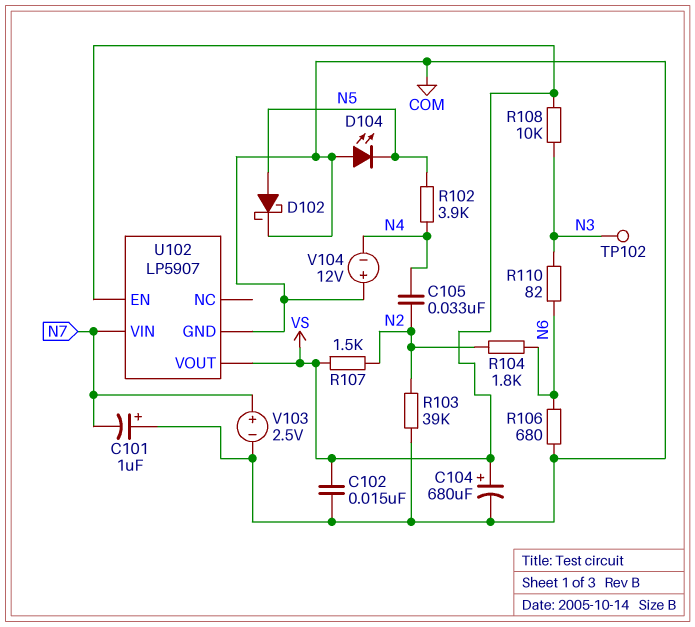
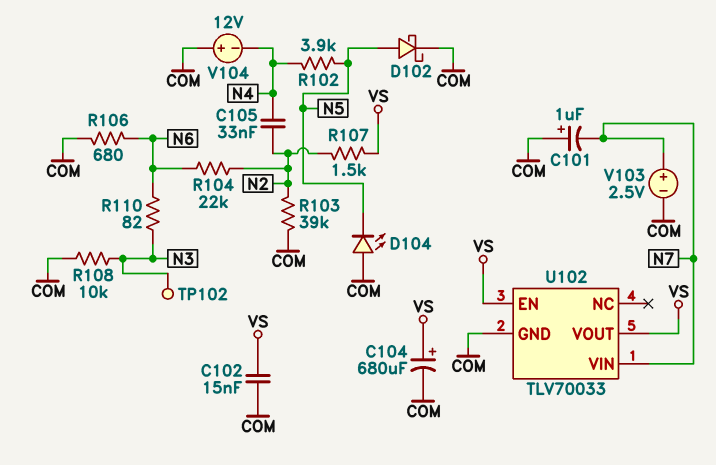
R104: 1.8k (N2, N6) -> 22k (N2, N6)
R108: 10k (N3, VS) -> 10k (COM, N3)
U102: LP5907 -> TLV70033

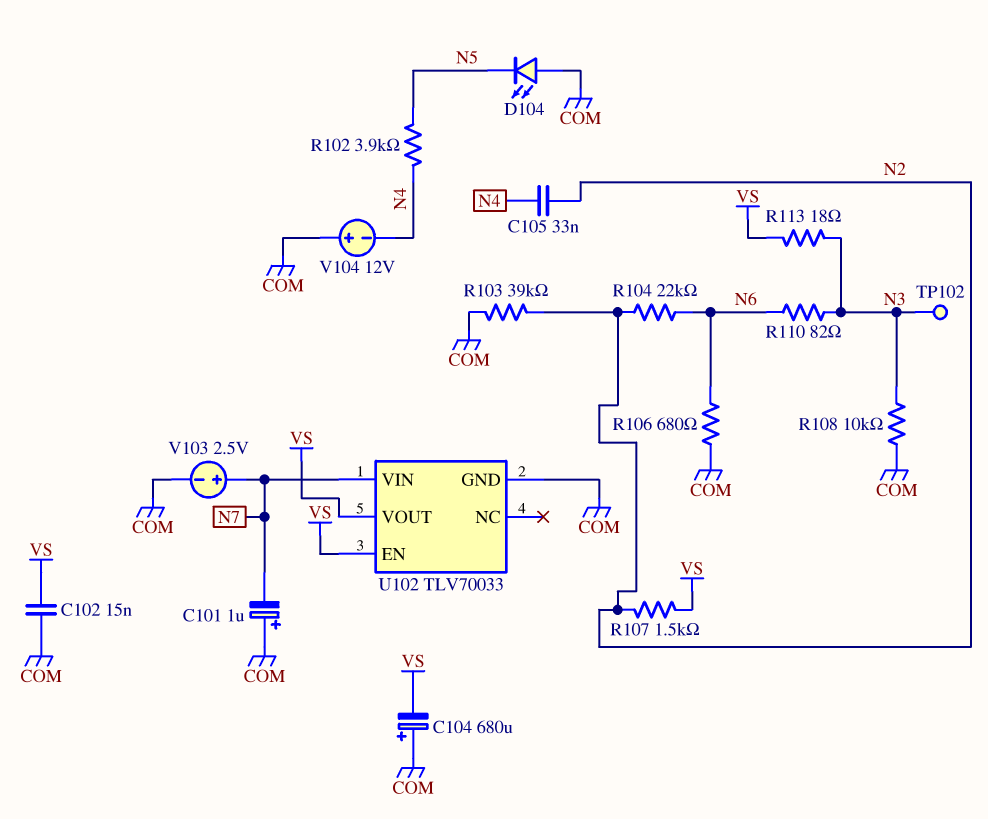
C104: 680uF (plus VS, minus COM) -> 680uF (plus COM, minus VS)
D102: schottky (A N5, K COM) -> none
R113: none -> 18 (N3, VS)

